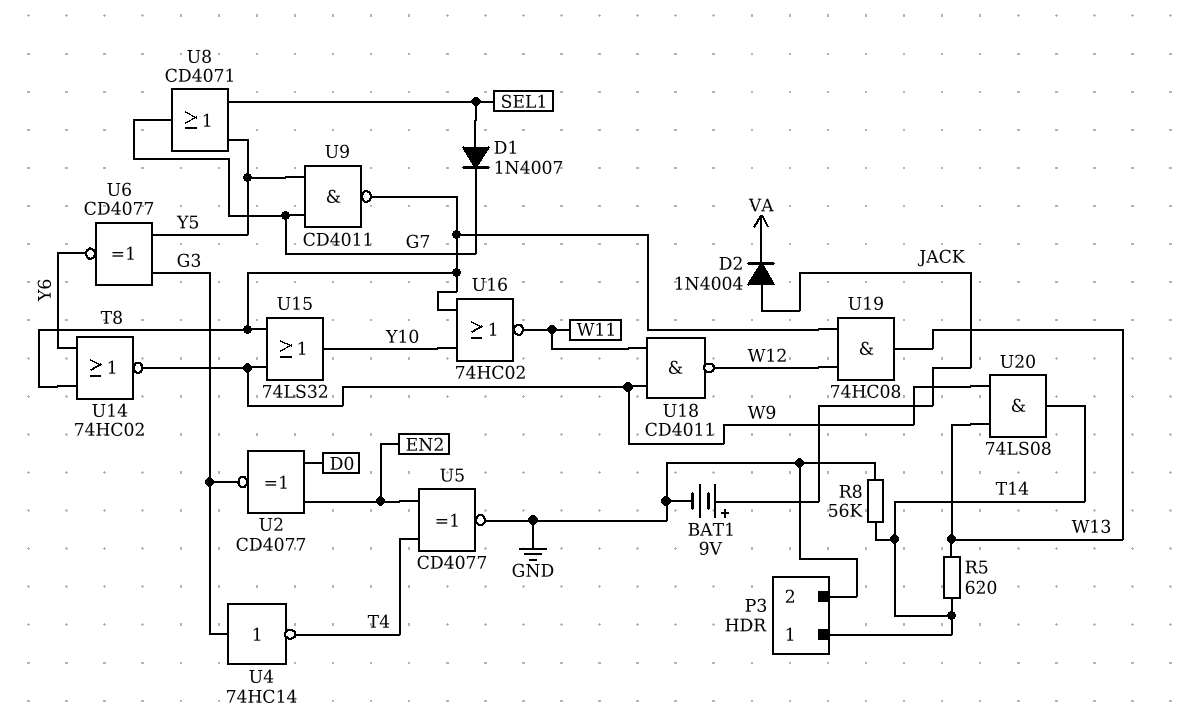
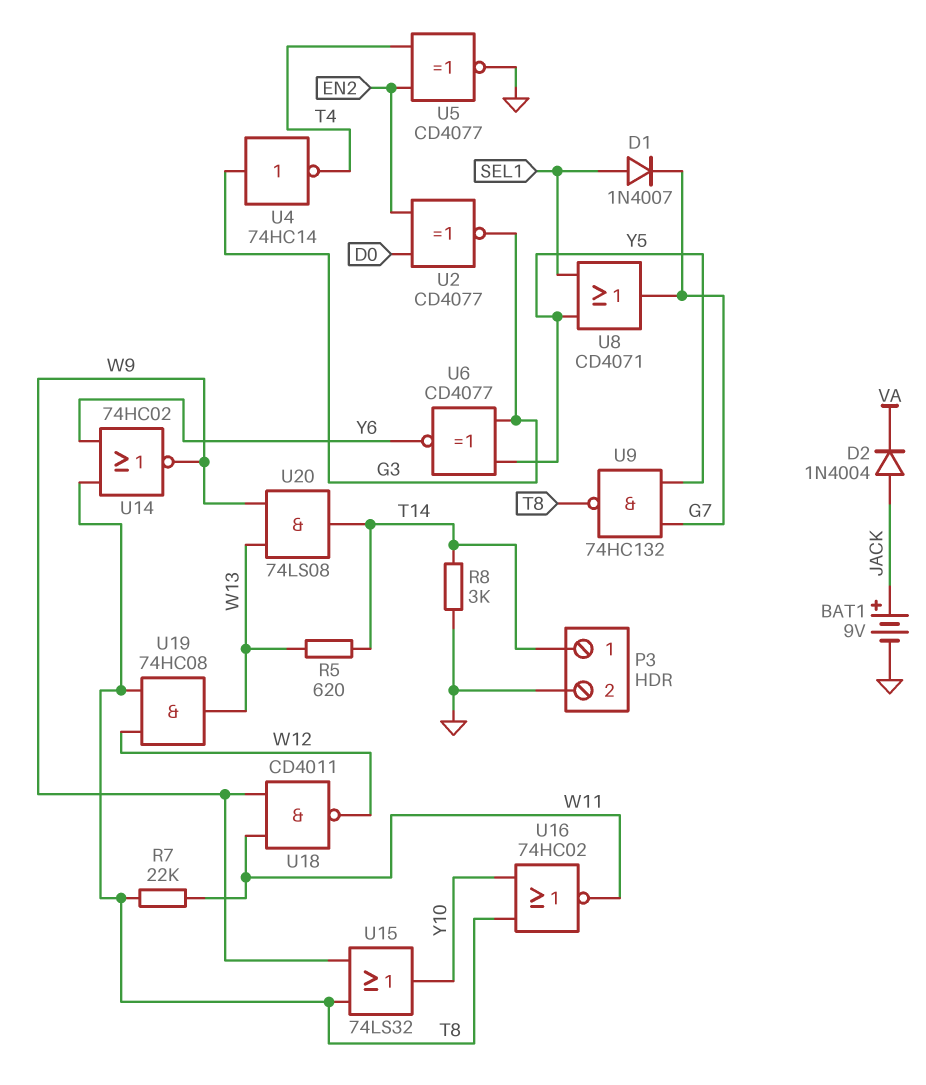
R7: none -> 22k (T8, W11)
R8: 56k (GND, T14) -> 3k (GND, T14)
U9: NAND CD4011 (in G7, in Y5, out T8) -> NAND 74HC132 (in G7, in Y5, out T8)

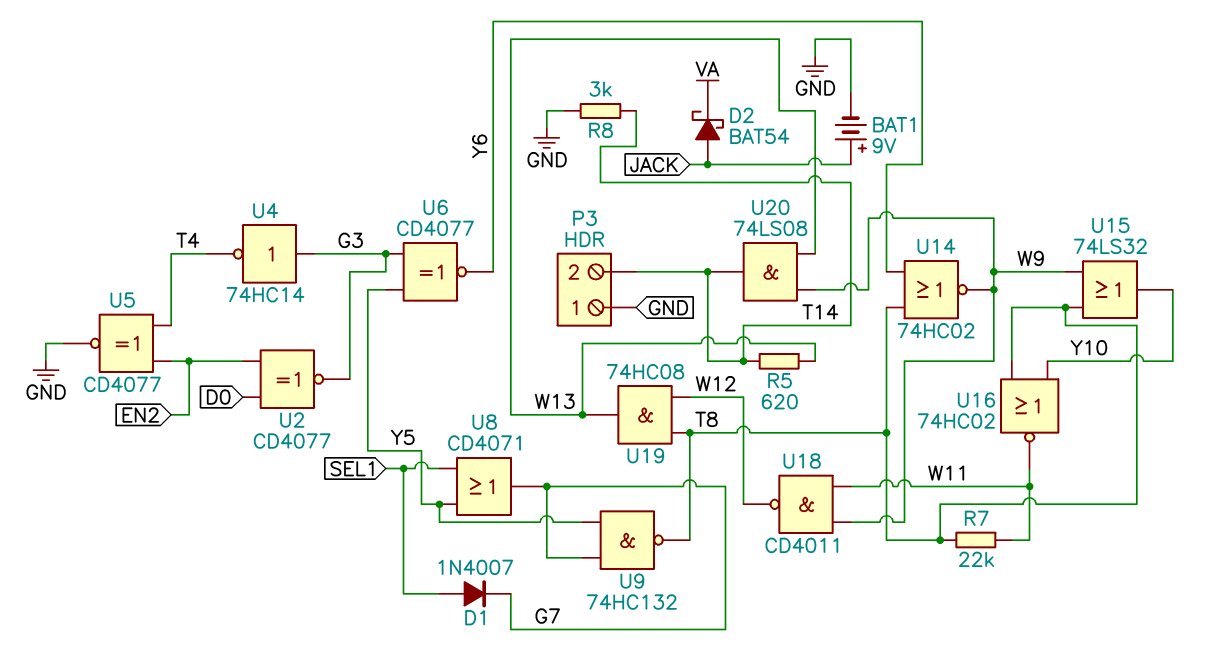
D2: diode 1N4004 (A JACK, K VA) -> schottky BAT54 (A JACK, K VA)
P3 pin 1: T14 -> GND
P3 pin 2: GND -> T14

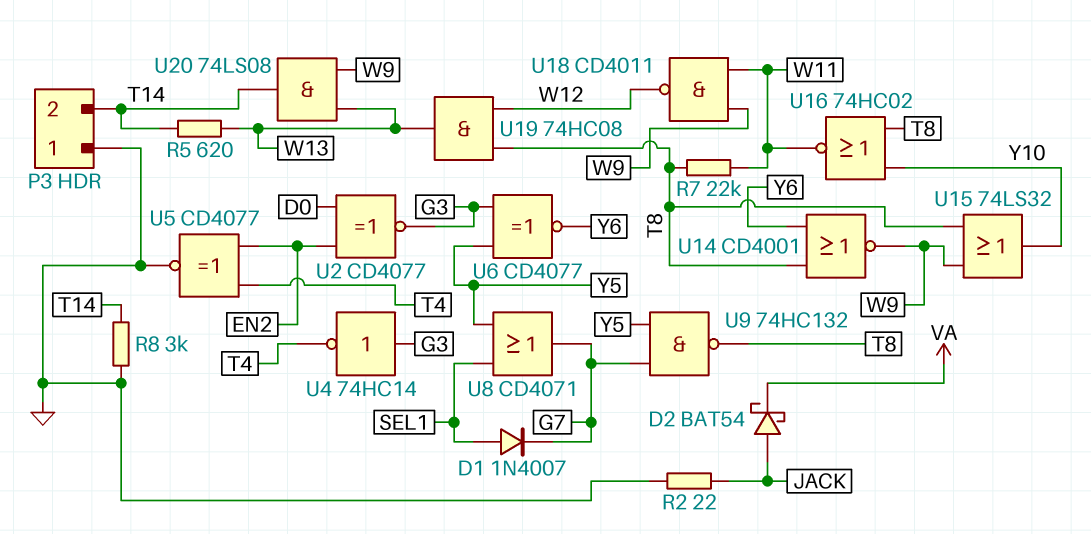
BAT1: 9V (plus JACK, minus GND) -> none
R2: none -> 22 (GND, JACK)
U14: NOR 74HC02 (in T8, in Y6, out W9) -> NOR CD4001 (in T8, in Y6, out W9)

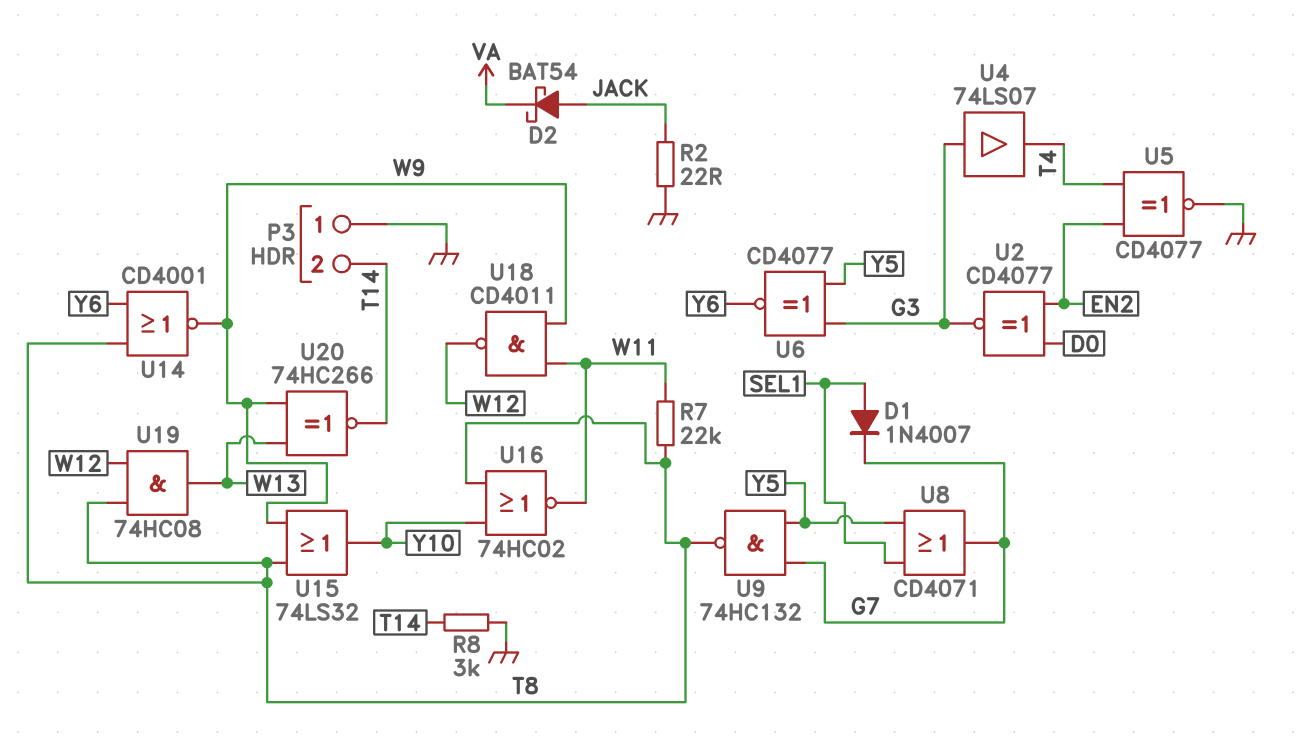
R5: 620 (T14, W13) -> none
U4: NOT 74HC14 (in G3, out T4) -> buffer 74LS07 (in G3, out T4)
U20: AND 74LS08 (in W9, in W13, out T14) -> XNOR 74HC266 (in W9, in W13, out T14)

